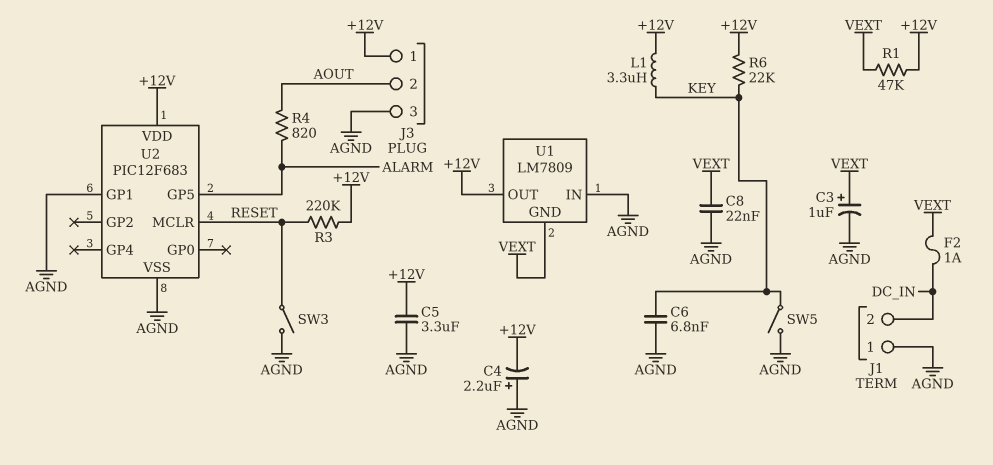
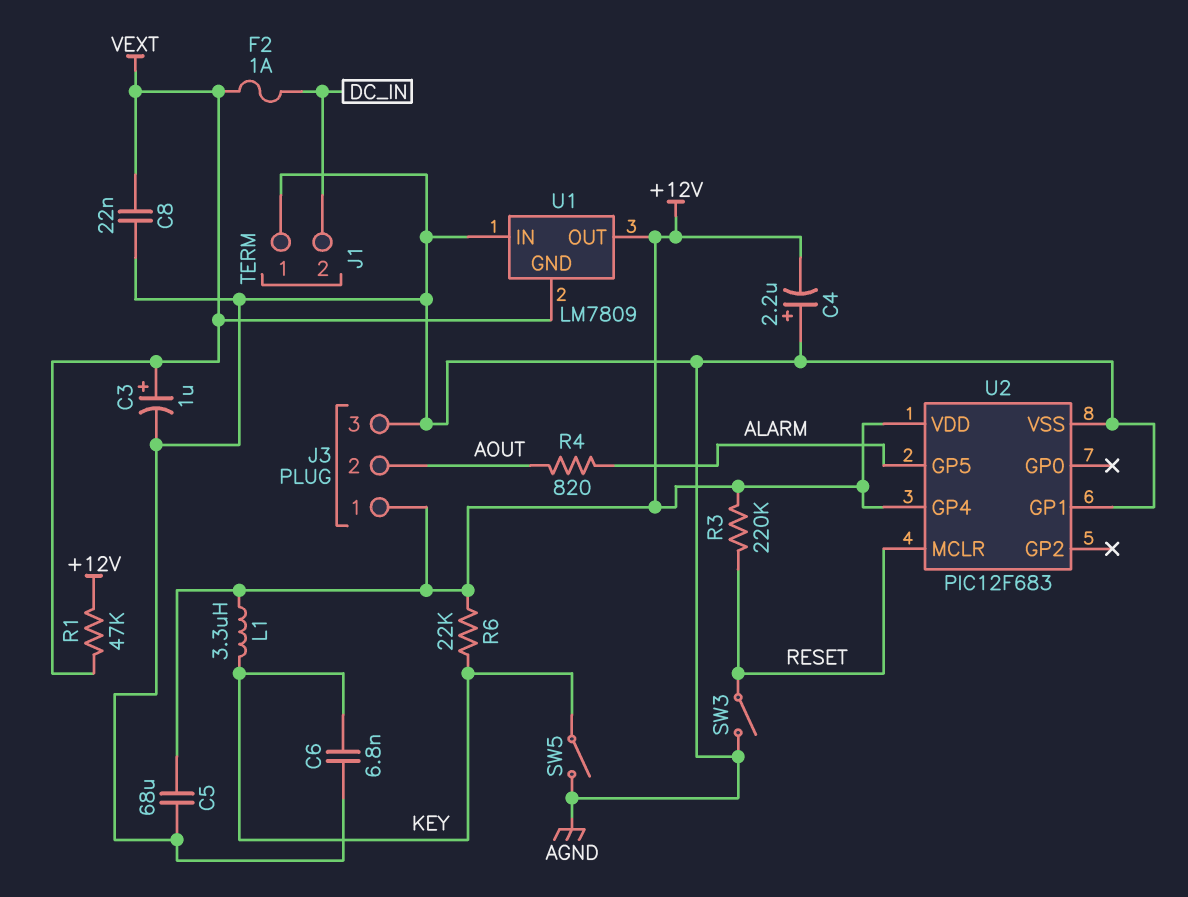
C5: 3.3uF (+12V, AGND) -> 68uF (+12V, AGND)
U2 pin GP4: none -> +12V

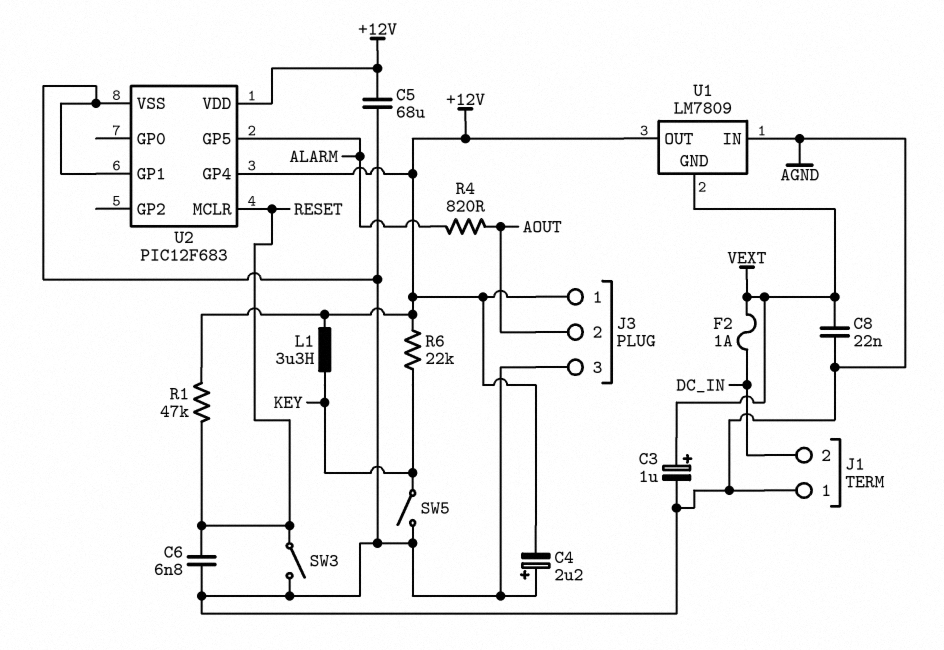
C6: 6.8nF (AGND, KEY) -> 6.8nF (AGND, RESET)
R1: 47k (+12V, VEXT) -> 47k (+12V, RESET)
R3: 220k (+12V, RESET) -> none

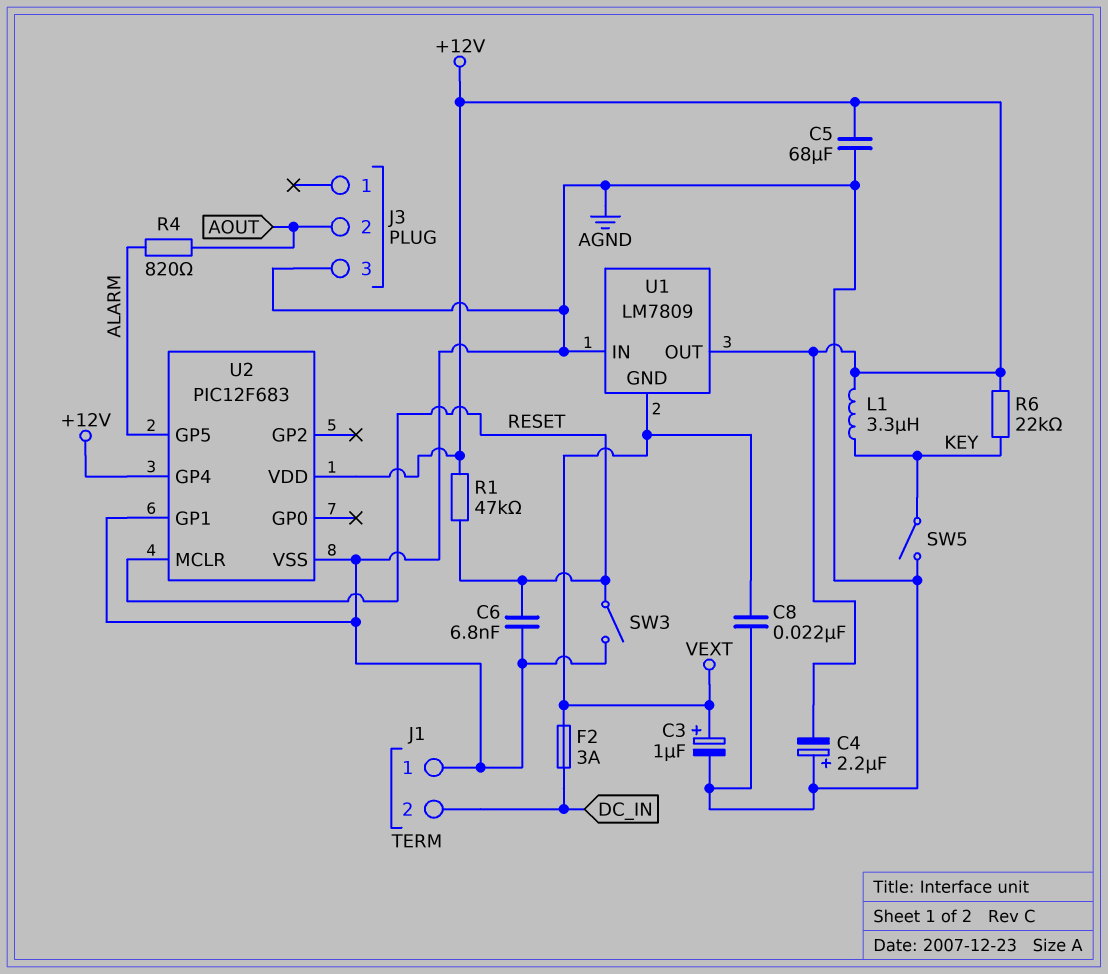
F2: 1A (DC_IN, VEXT) -> 3A (DC_IN, VEXT)
J3 pin 1: +12V -> none

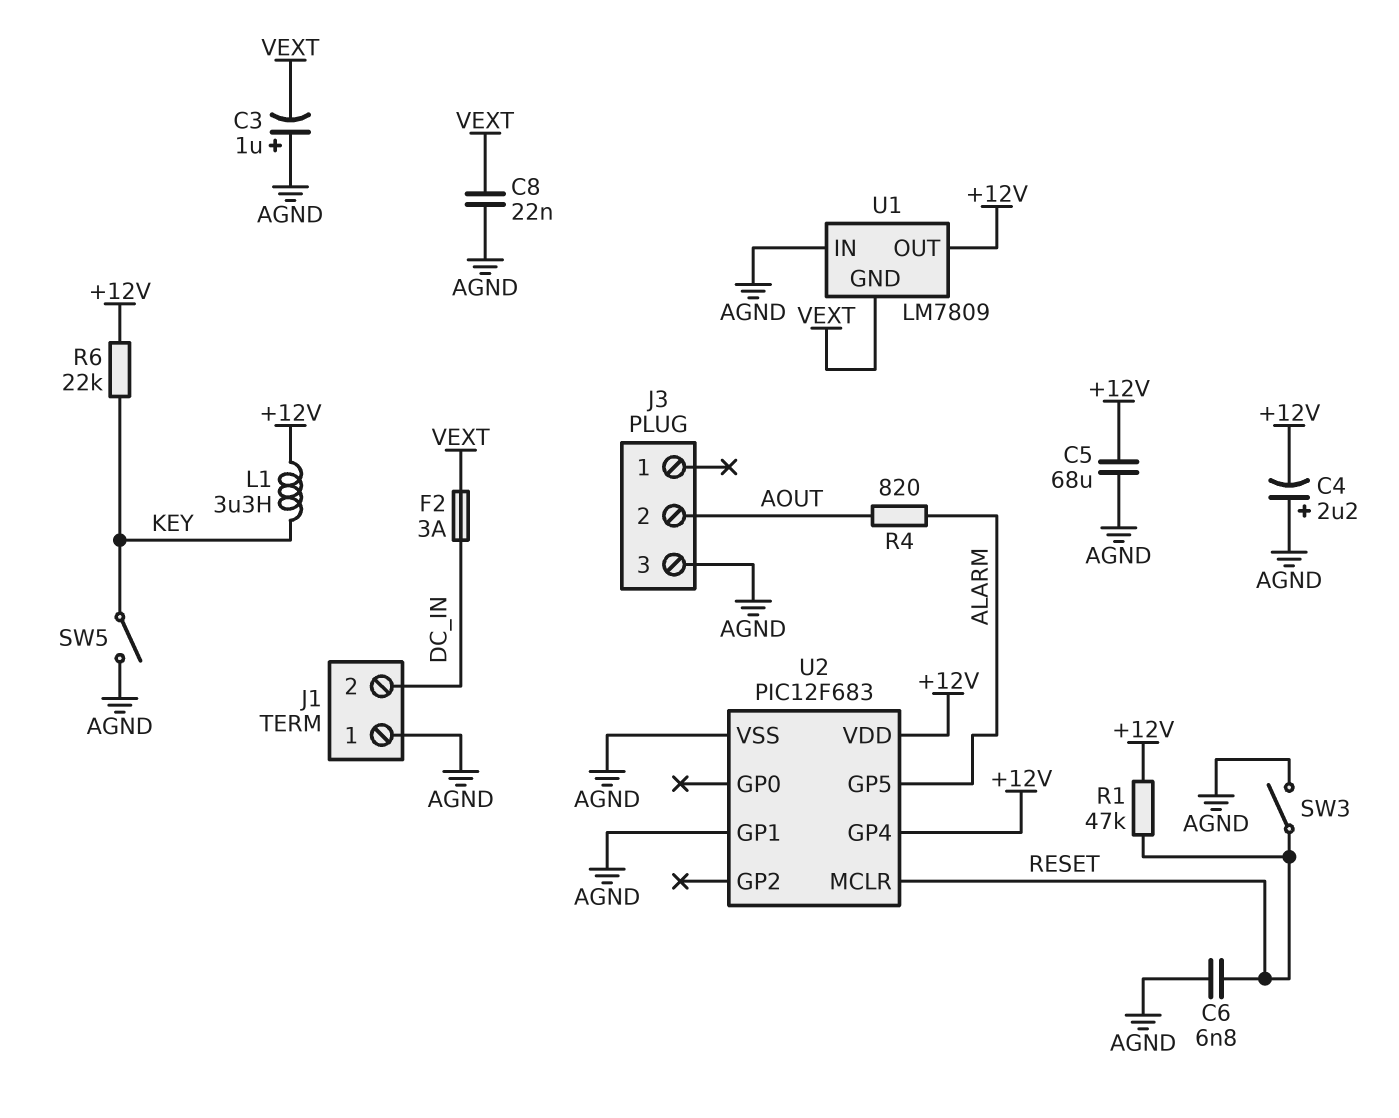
C3: 1uF (plus VEXT, minus AGND) -> 1uF (plus AGND, minus VEXT)

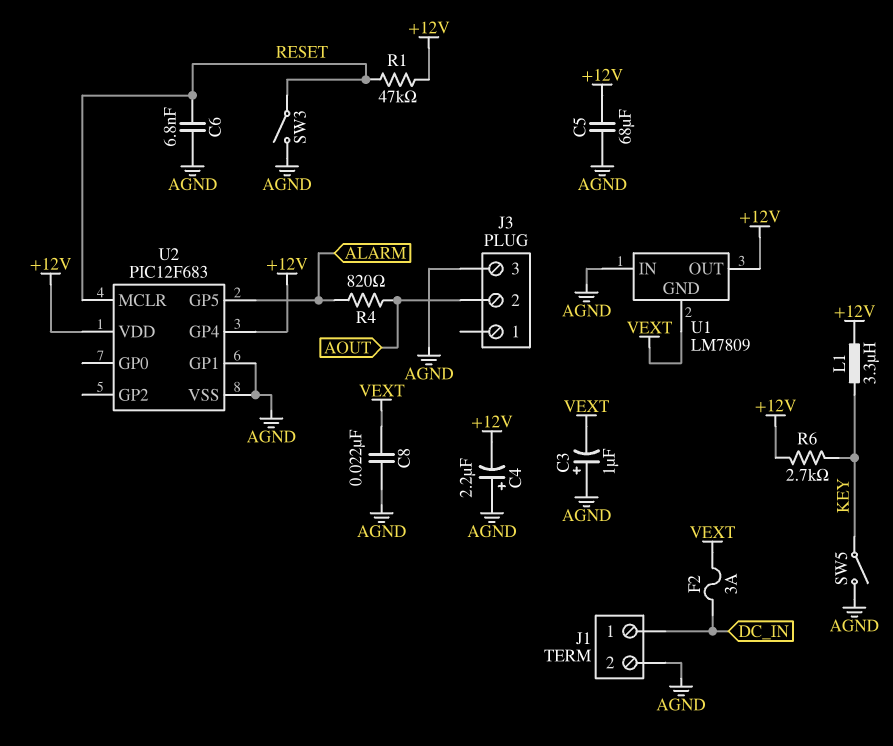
J1 pin 1: AGND -> DC_IN
J1 pin 2: DC_IN -> AGND
R6: 22k (+12V, KEY) -> 2.7k (+12V, KEY)

